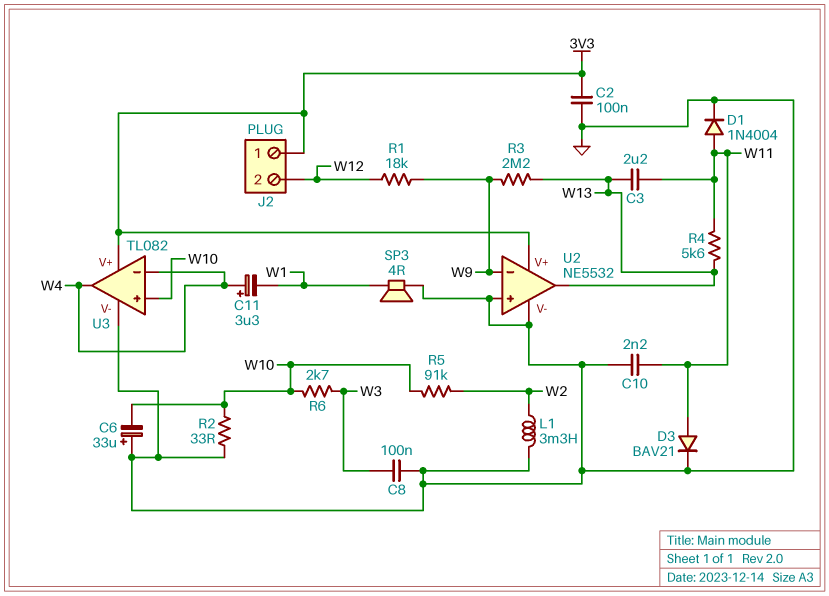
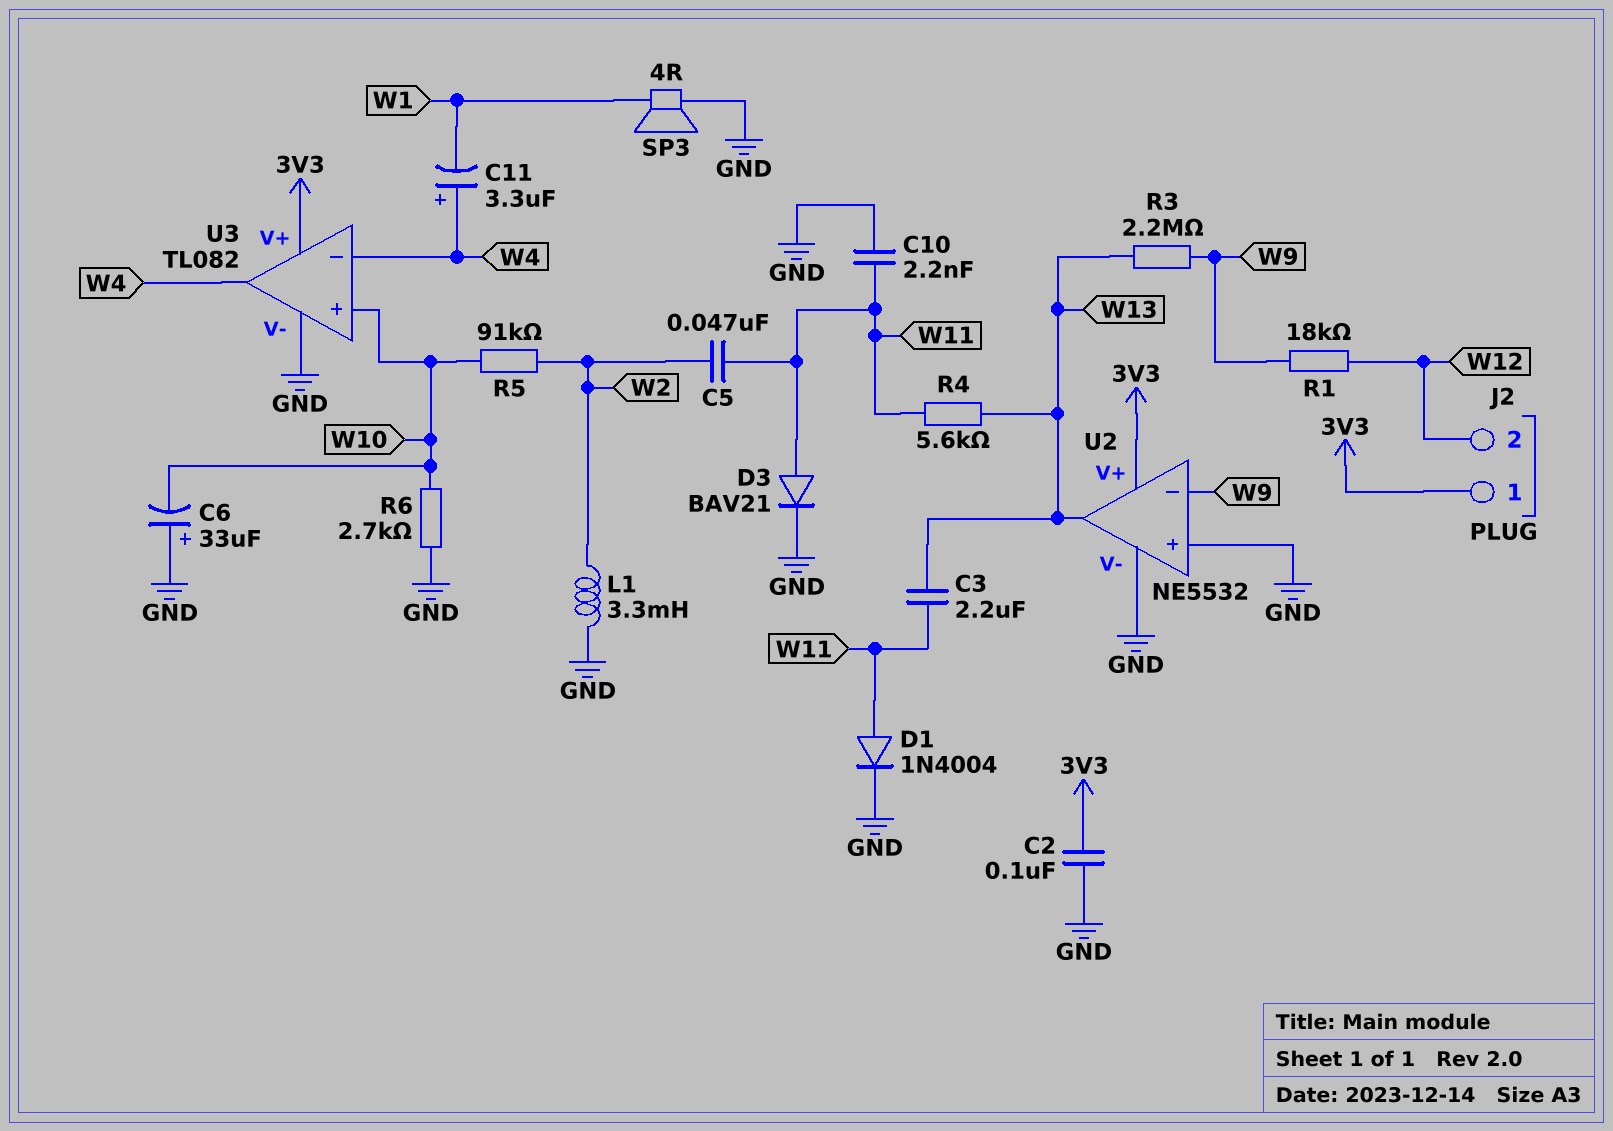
C5: none -> 47nF (W2, W11)
C8: 100nF (GND, W3) -> none
R2: 33 (GND, W10) -> none
R6: 2.7k (W3, W10) -> 2.7k (GND, W10)

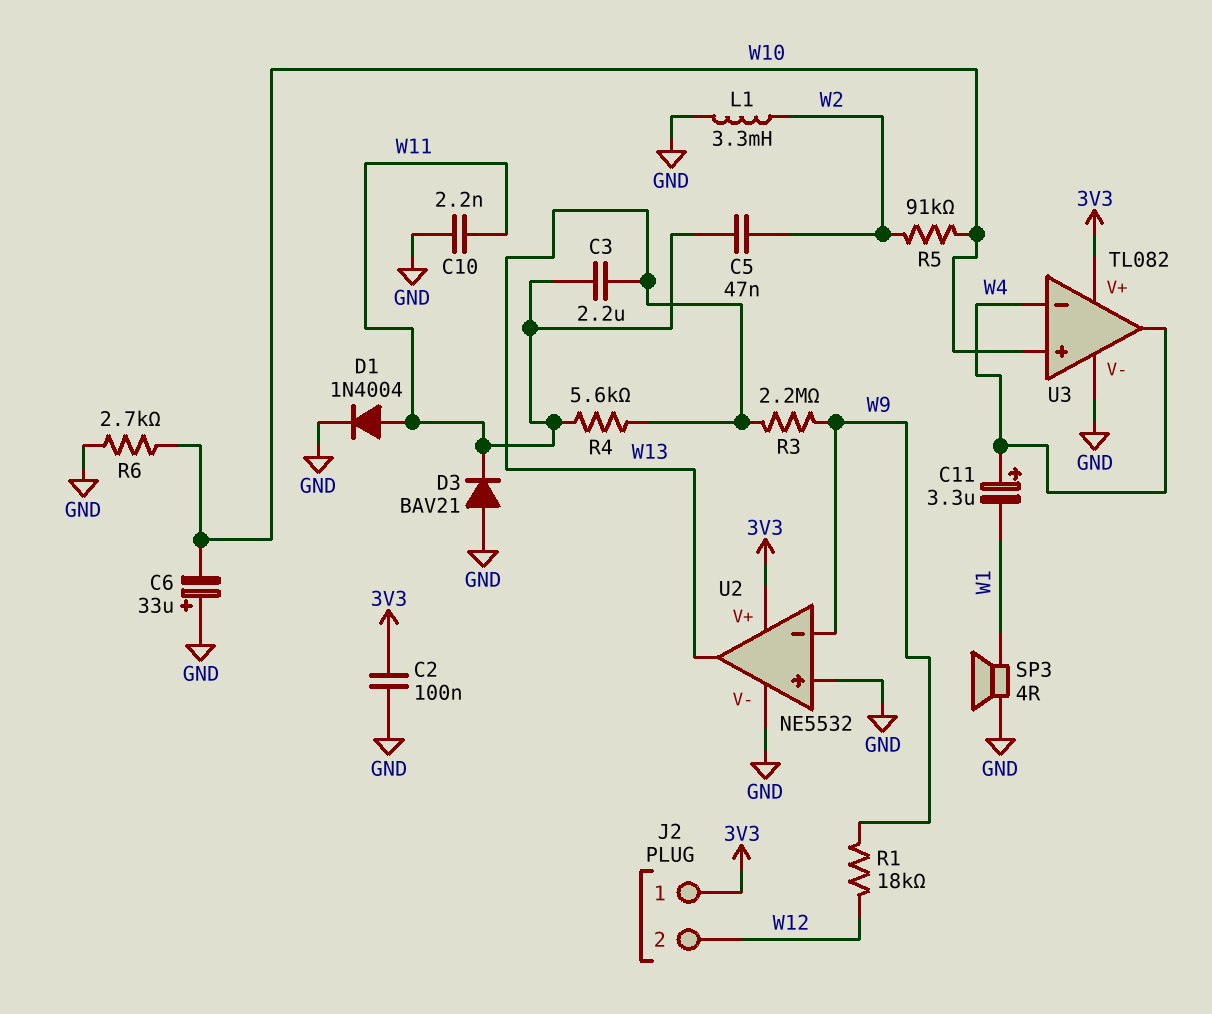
D3: diode BAV21 (A W11, K GND) -> diode BAV21 (A GND, K W11)

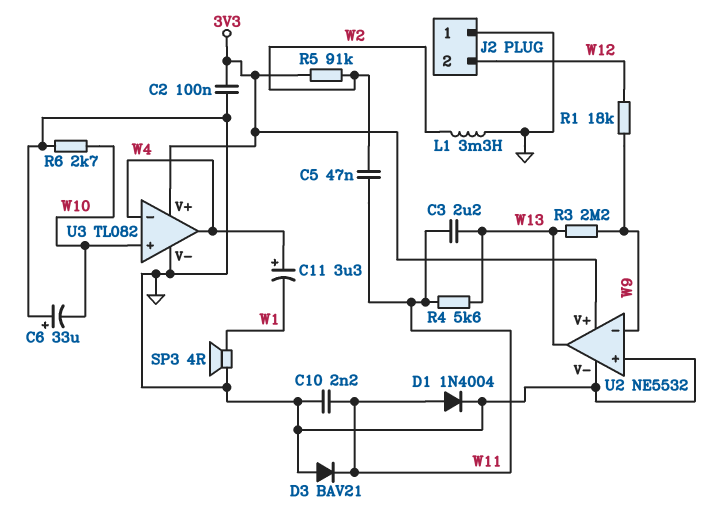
J2 pin 1: 3V3 -> GND
R5: 91k (W2, W10) -> 91k (3V3, W2)

